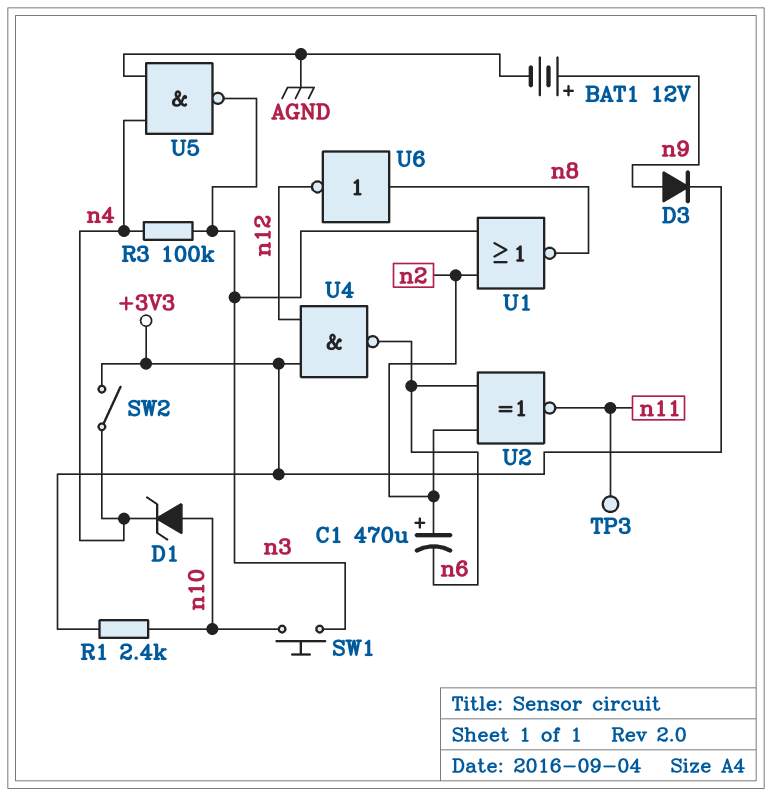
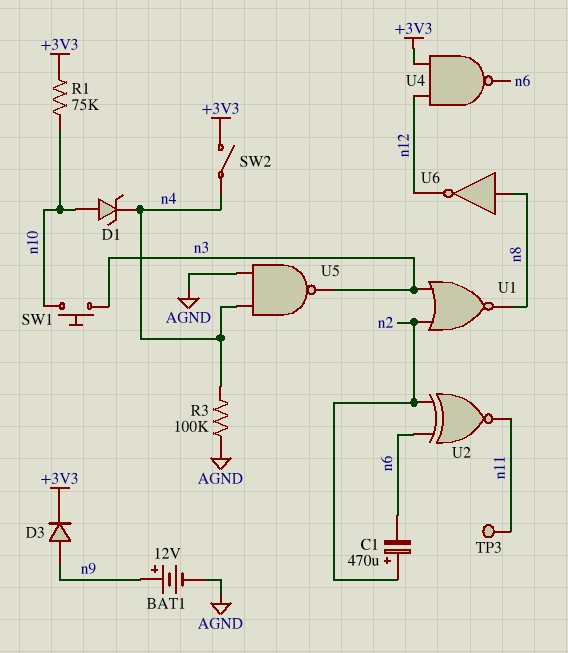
R1: 2.4k (+3V3, n10) -> 75k (+3V3, n10)
R3: 100k (n3, n4) -> 100k (AGND, n4)

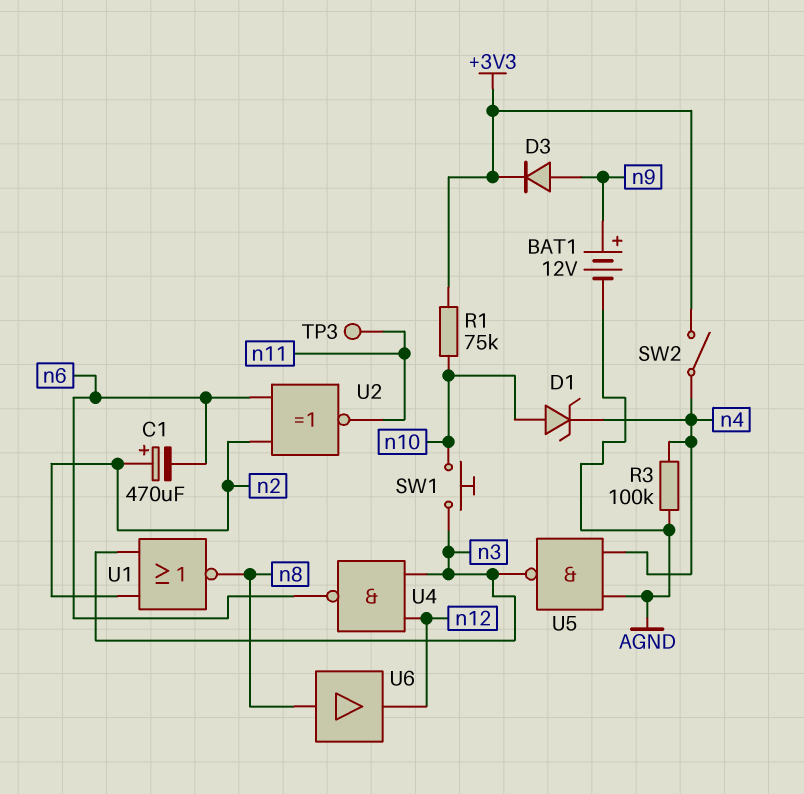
U4: NAND (in +3V3, in n12, out n6) -> NAND (in n3, in n12, out n6)
U6: NOT (in n8, out n12) -> buffer (in n8, out n12)

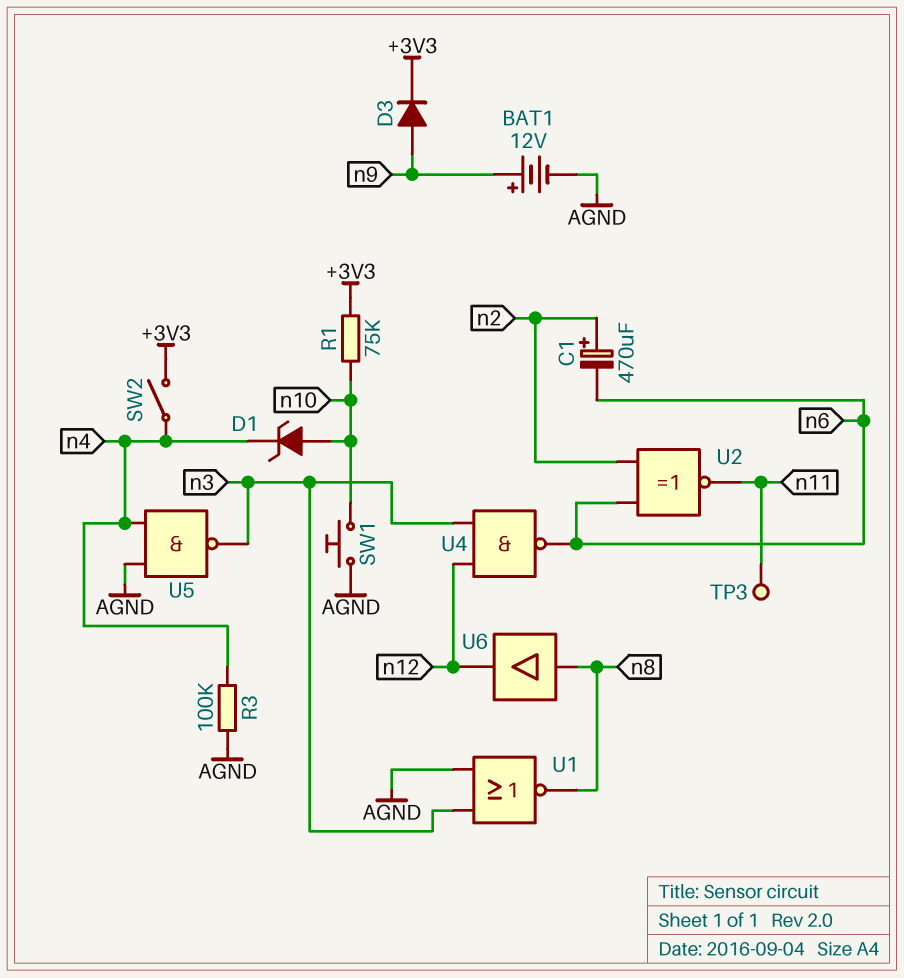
SW1: button (n3, n10) -> button (AGND, n10)
U1: NOR (in n2, in n3, out n8) -> NOR (in AGND, in n3, out n8)

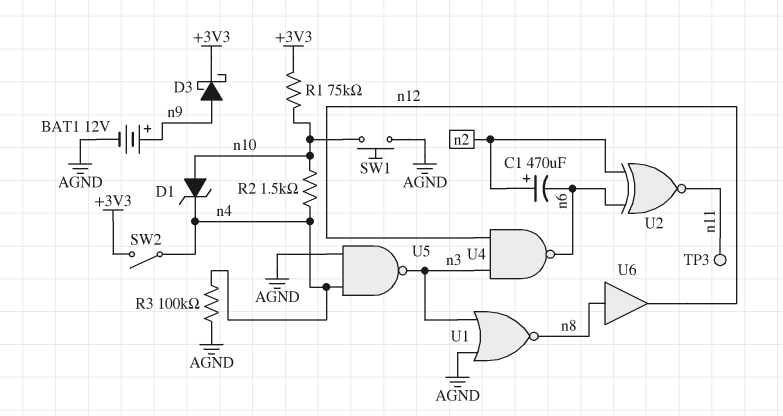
D3: diode (A n9, K +3V3) -> schottky (A n9, K +3V3)
R2: none -> 1.5k (n4, n10)

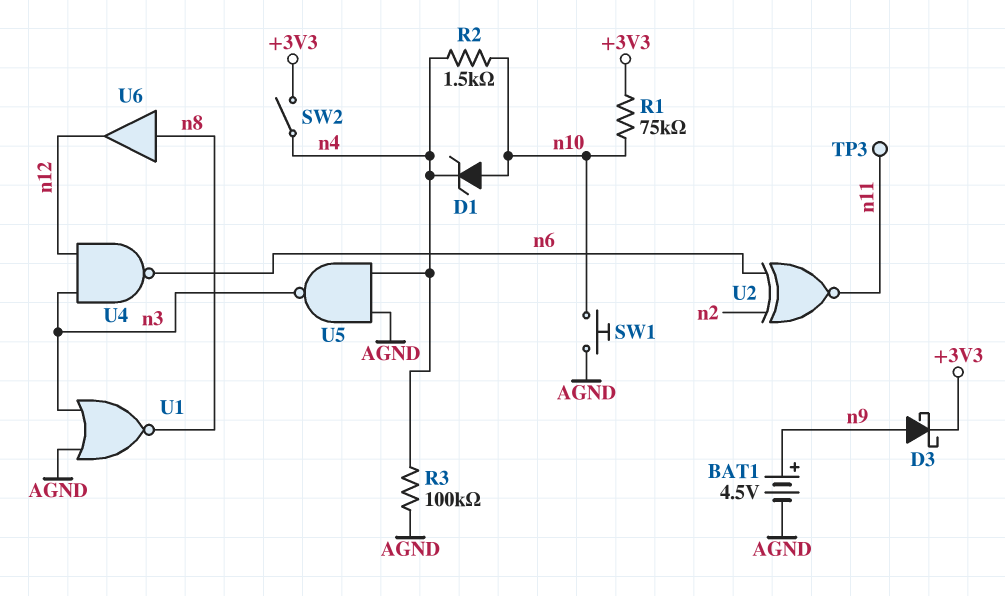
BAT1: 12V (plus n9, minus AGND) -> 4.5V (plus n9, minus AGND)
C1: 470uF (plus n2, minus n6) -> none

